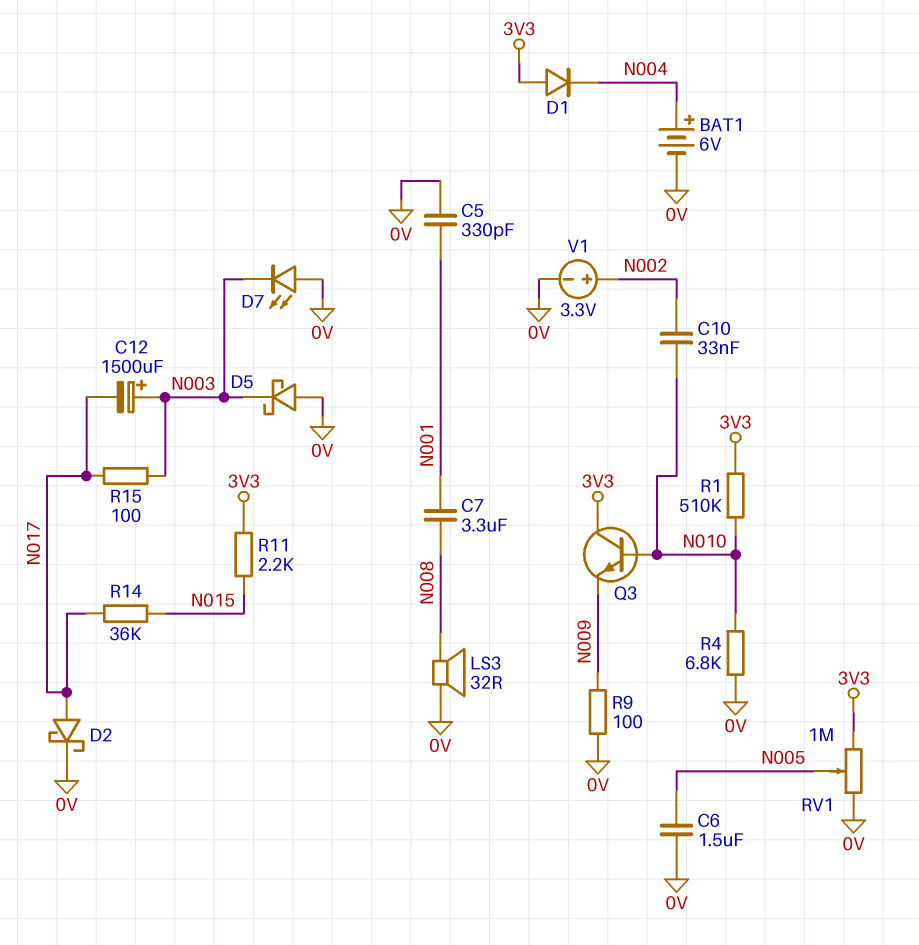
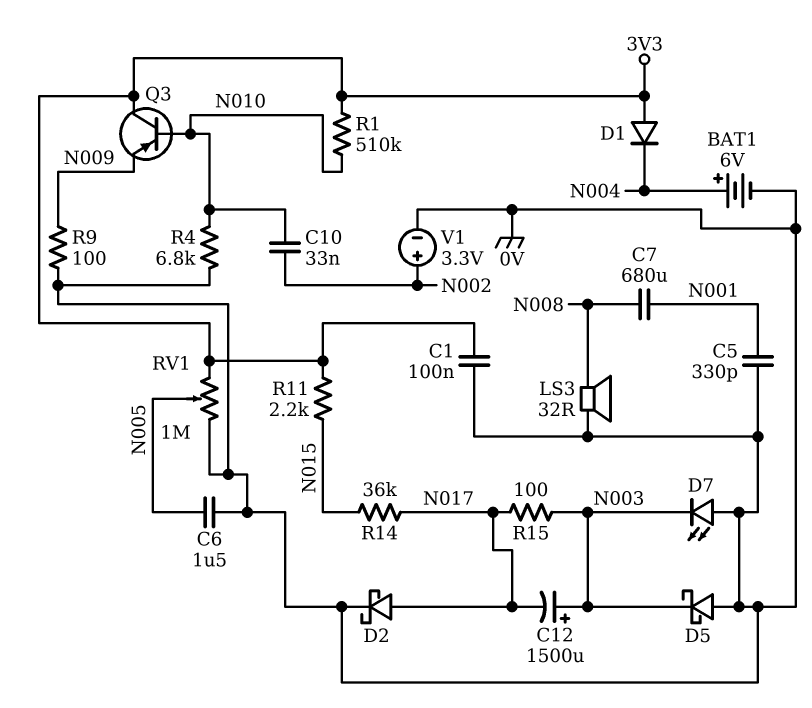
C1: none -> 100nF (0V, 3V3)
C7: 3.3uF (N001, N008) -> 680uF (N001, N008)
Q3: NPN (B N010, C 3V3, E N009) -> PNP (B N010, C 3V3, E N009)

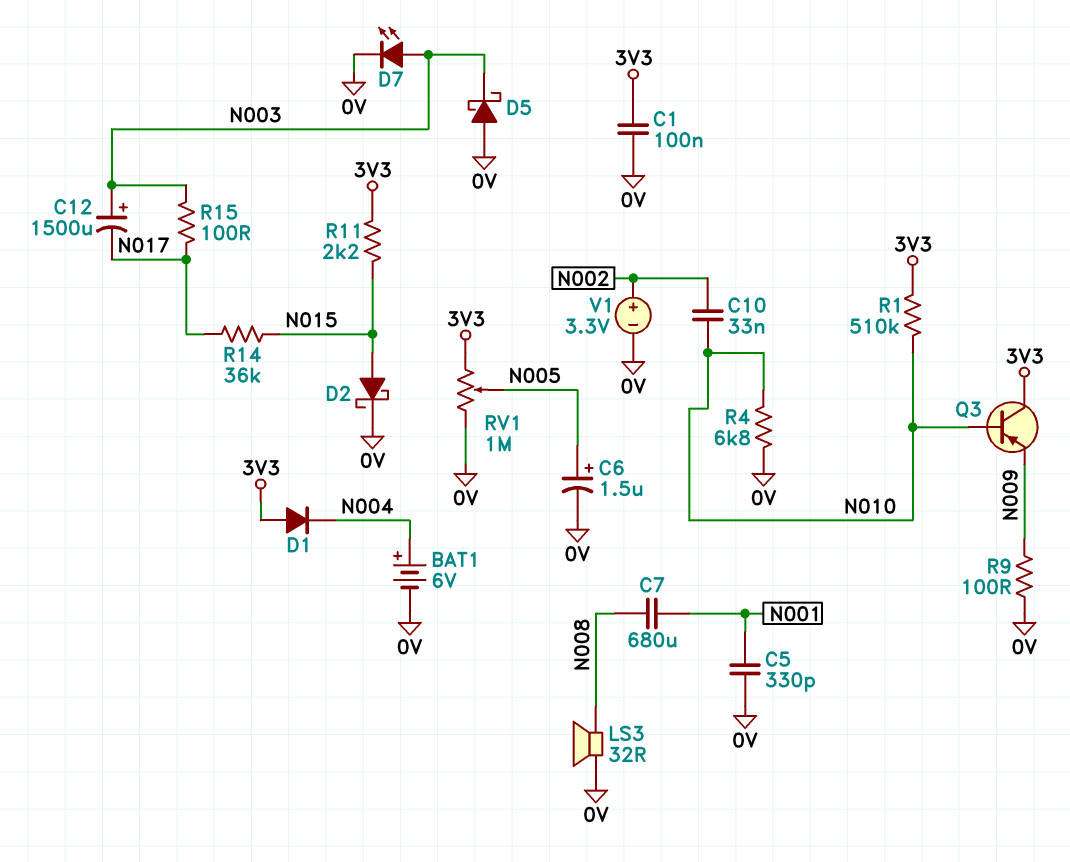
C6: 1.5uF (0V, N005) -> 1.5uF (plus N005, minus 0V)
D2: schottky (A N017, K 0V) -> schottky (A N015, K 0V)
D7: LED (A 0V, K N003) -> LED (A N003, K 0V)

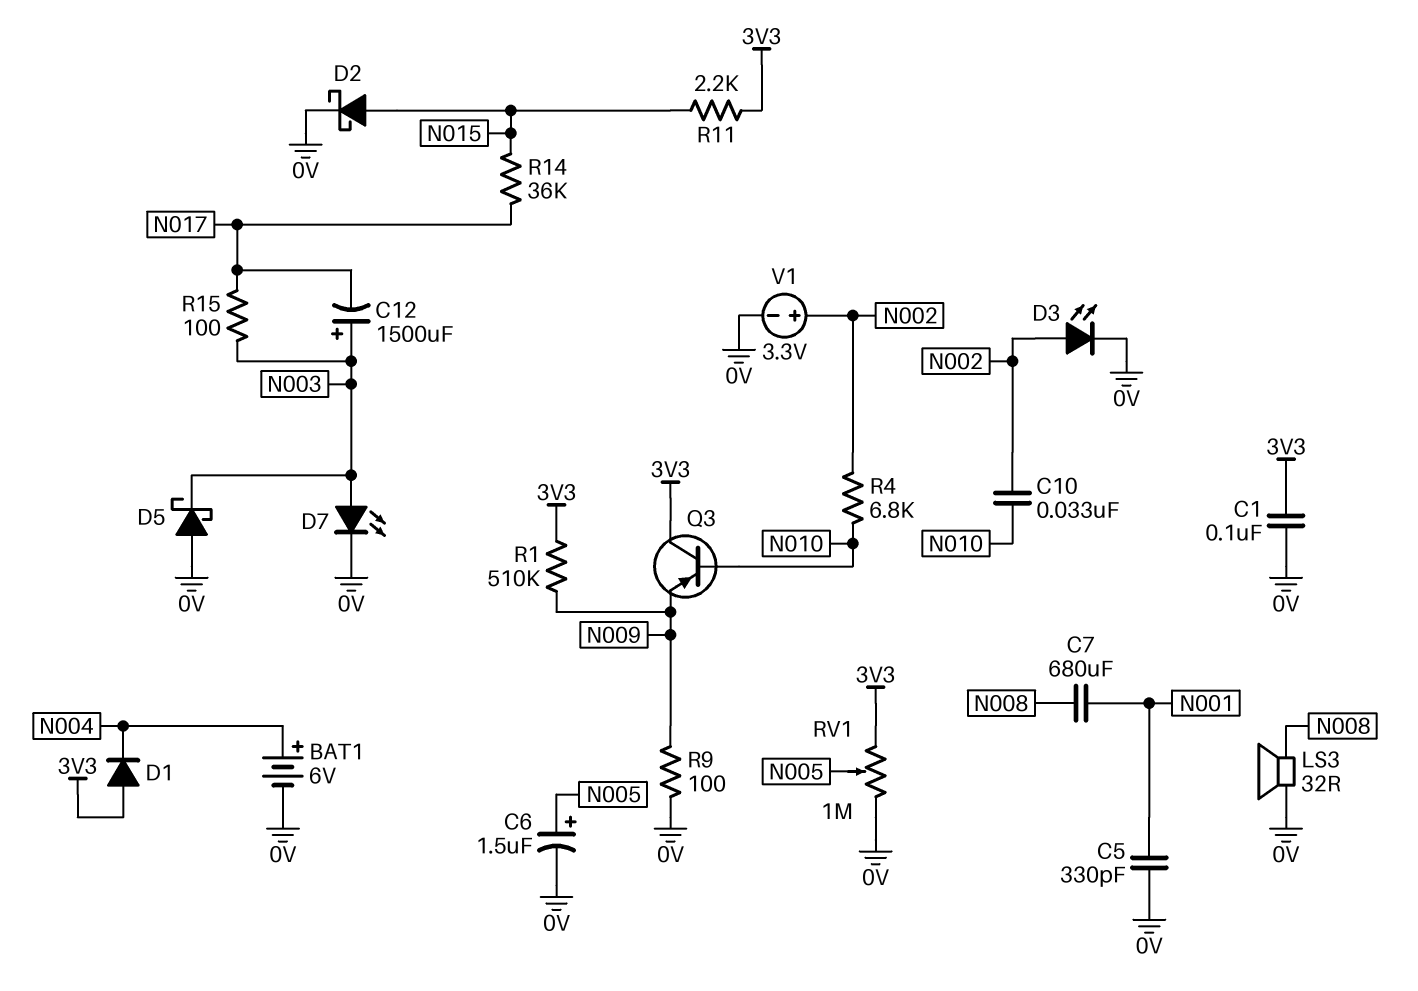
D3: none -> LED (A N002, K 0V)
R1: 510k (3V3, N010) -> 510k (3V3, N009)
R4: 6.8k (0V, N010) -> 6.8k (N002, N010)

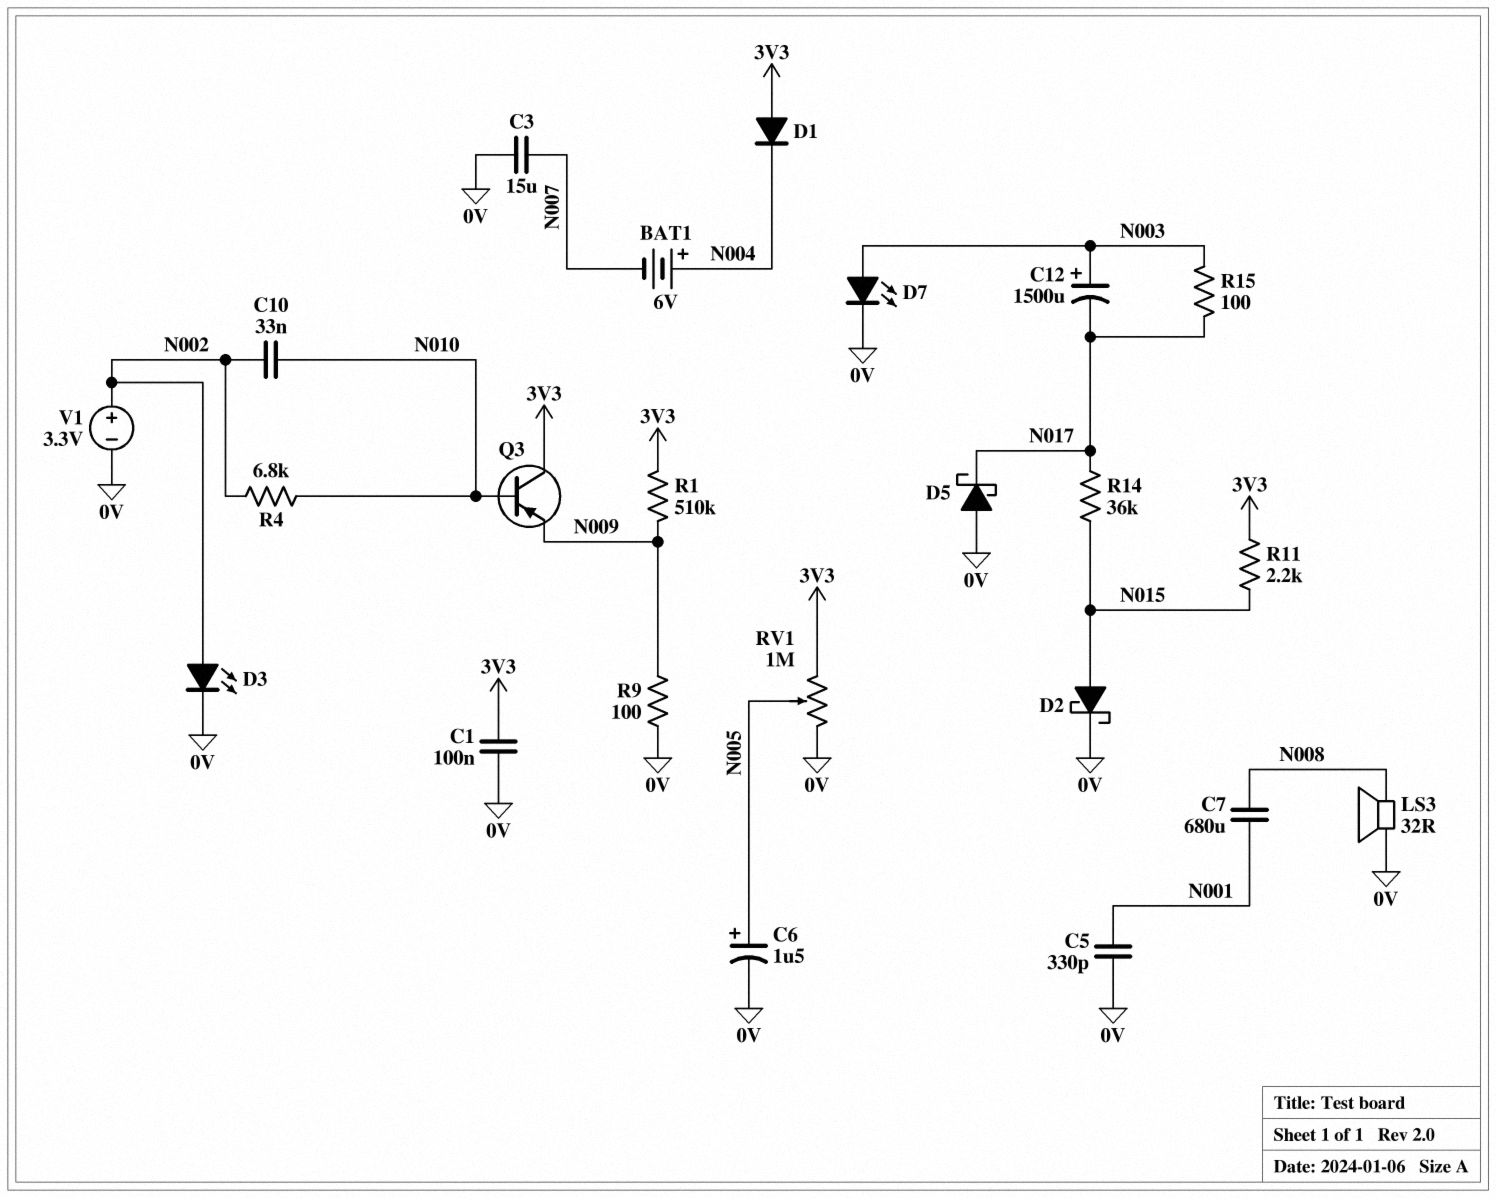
BAT1: 6V (plus N004, minus 0V) -> 6V (plus N004, minus N007)
C3: none -> 15uF (0V, N007)
D5: schottky (A 0V, K N003) -> schottky (A 0V, K N017)

